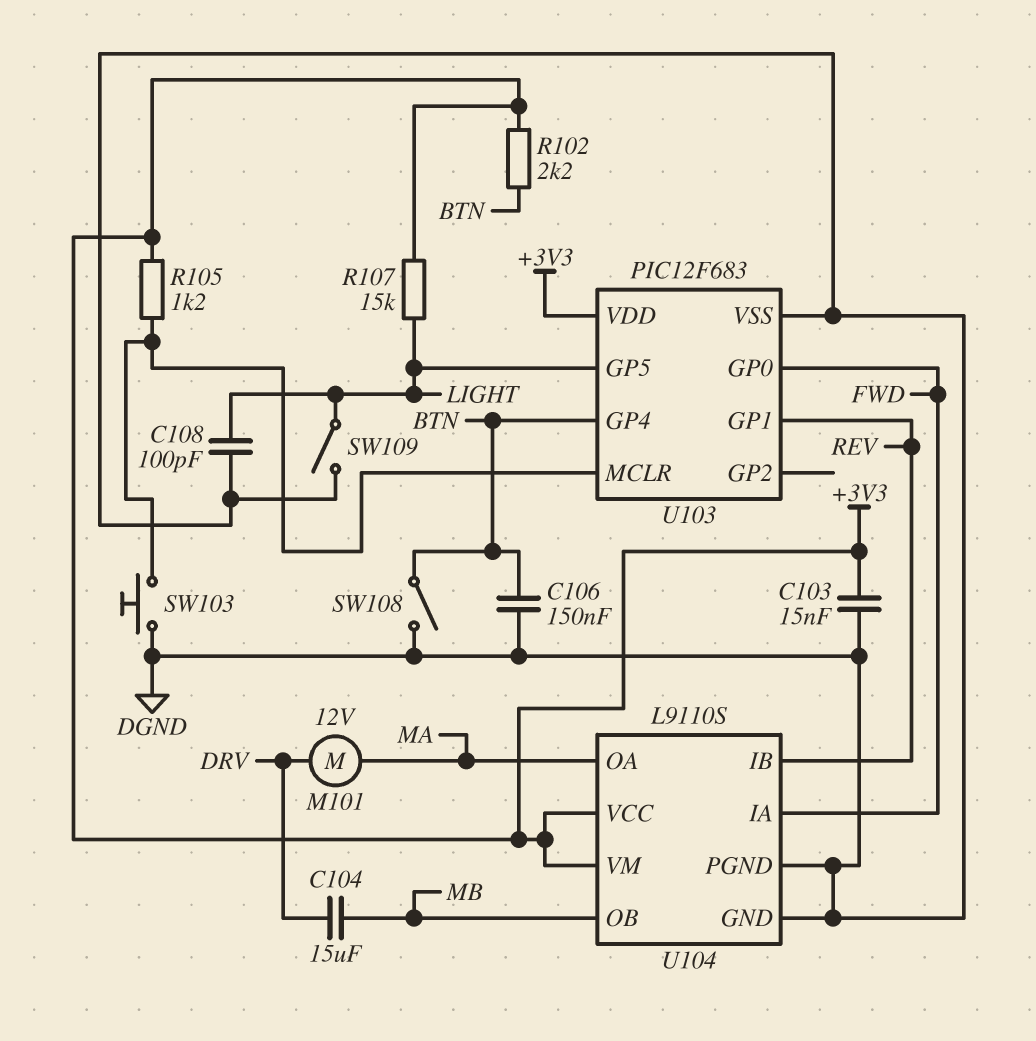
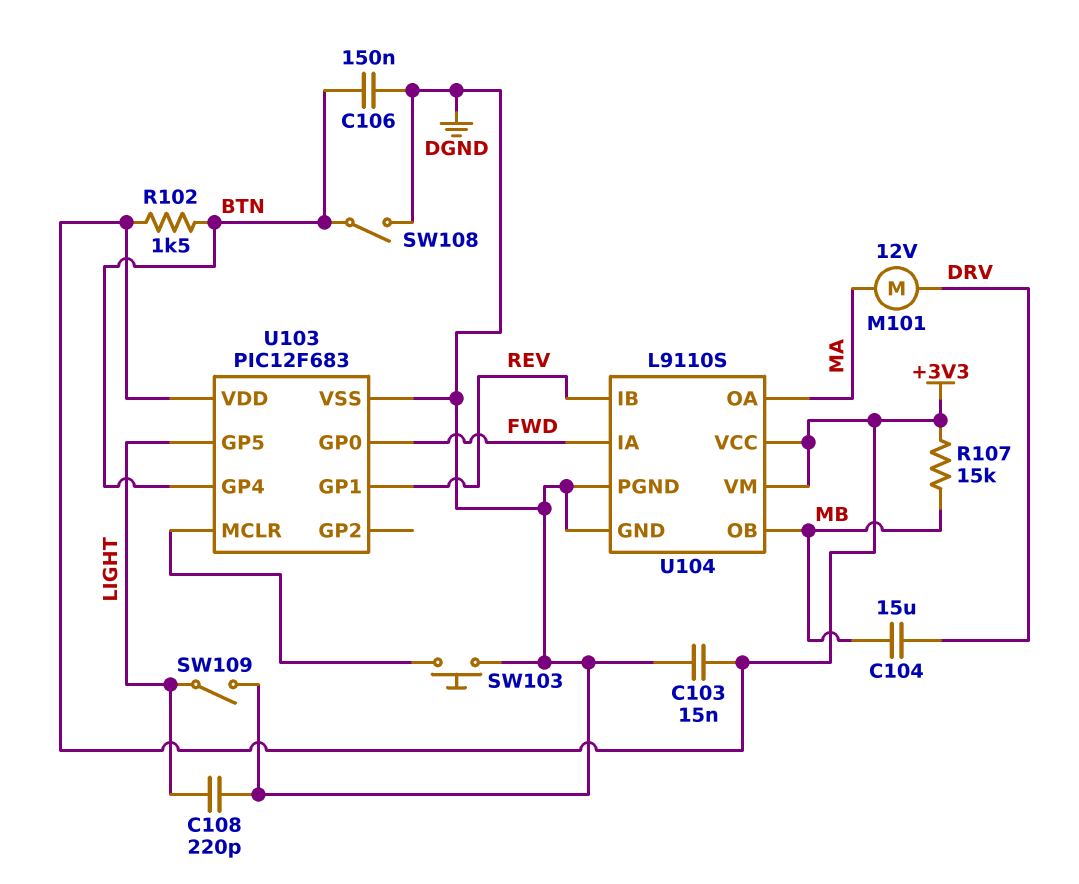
C108: 100pF (DGND, LIGHT) -> 220pF (DGND, LIGHT)
R102: 2.2k (+3V3, BTN) -> 1.5k (+3V3, BTN)
R105: 1.2k (+3V3, U103/MCLR) -> none
R107: 15k (+3V3, LIGHT) -> 15k (+3V3, MB)

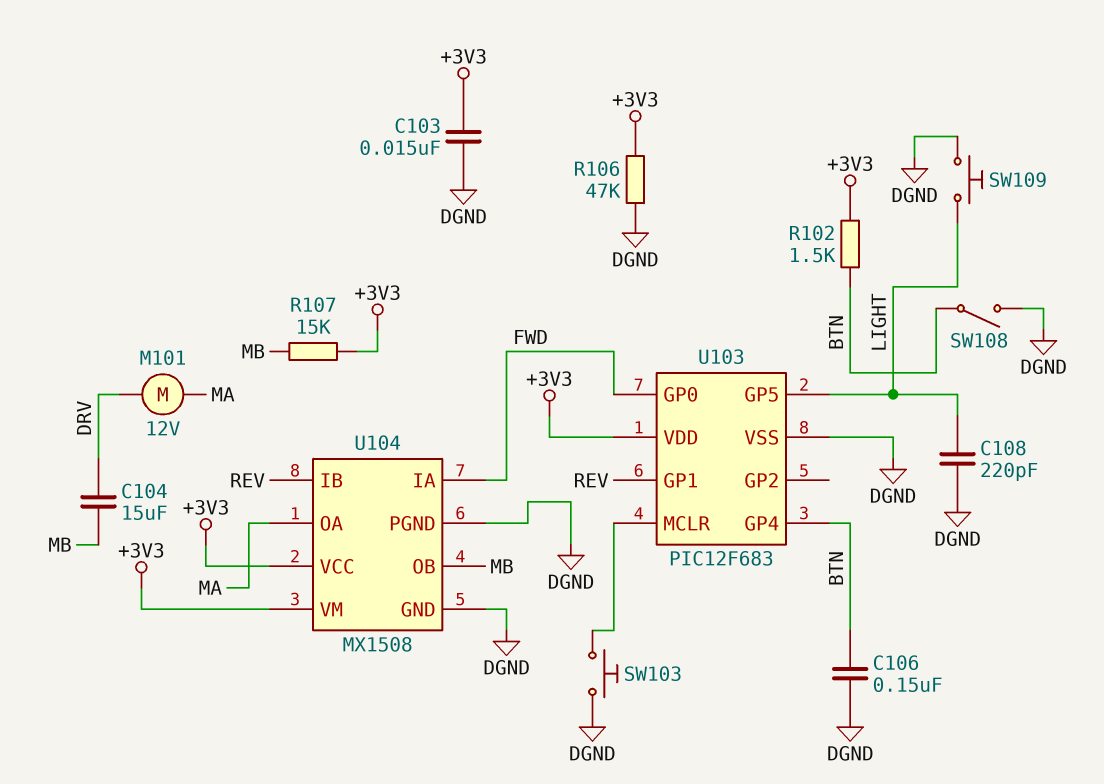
R106: none -> 47k (+3V3, DGND)
SW109: switch (DGND, LIGHT) -> button (DGND, LIGHT)
U104: L9110S -> MX1508

